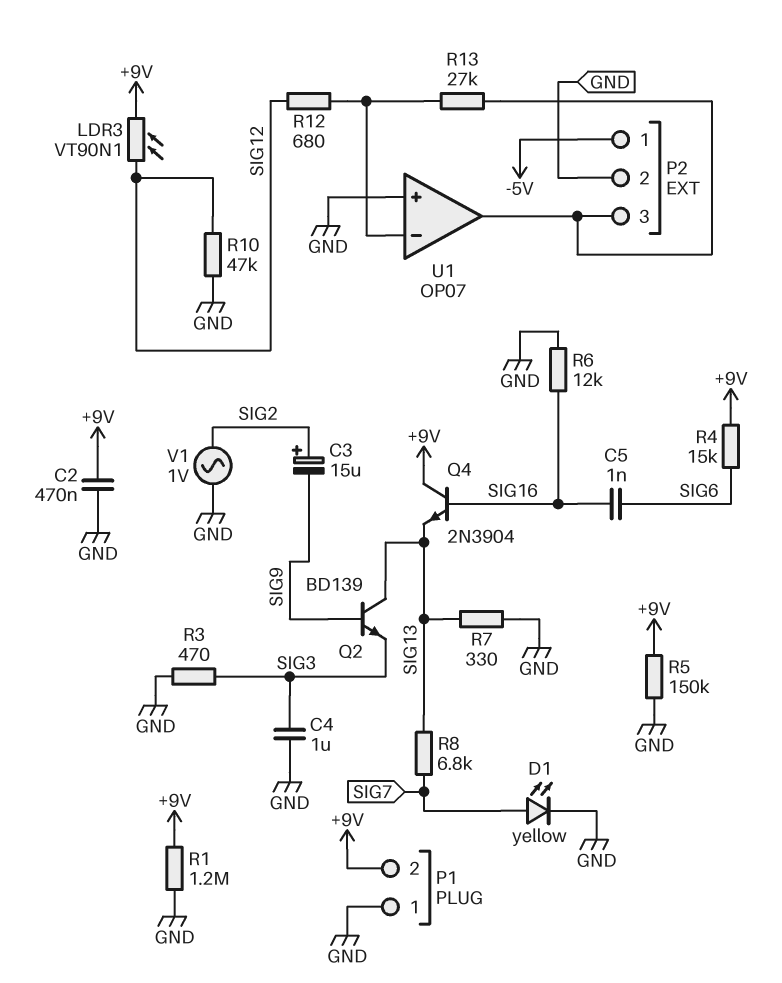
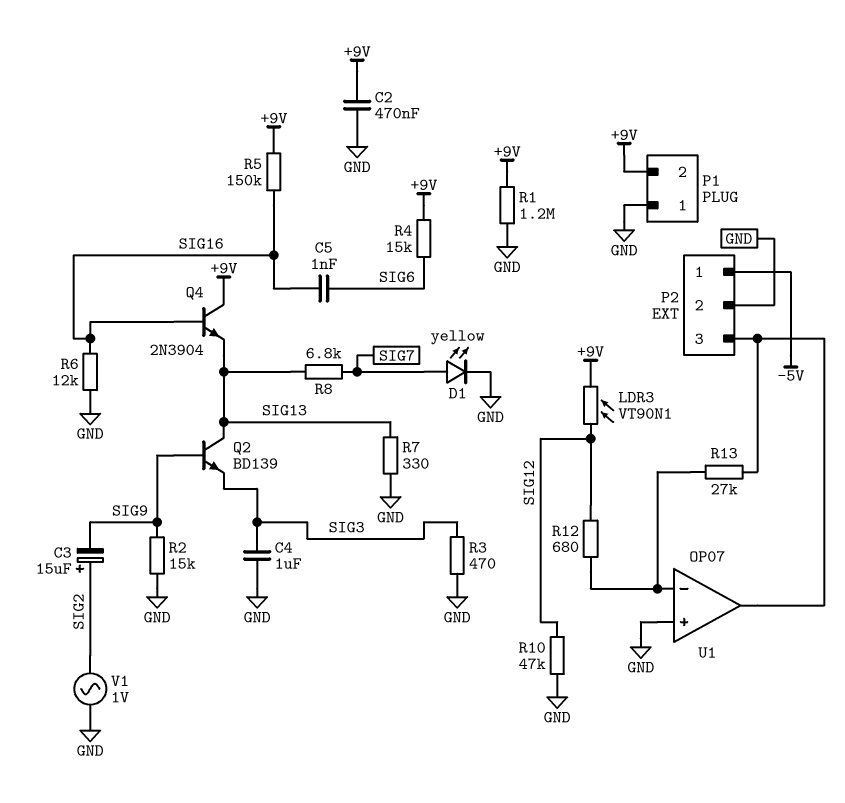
R2: none -> 15k (GND, SIG9)
R5: 150k (+9V, GND) -> 150k (+9V, SIG16)

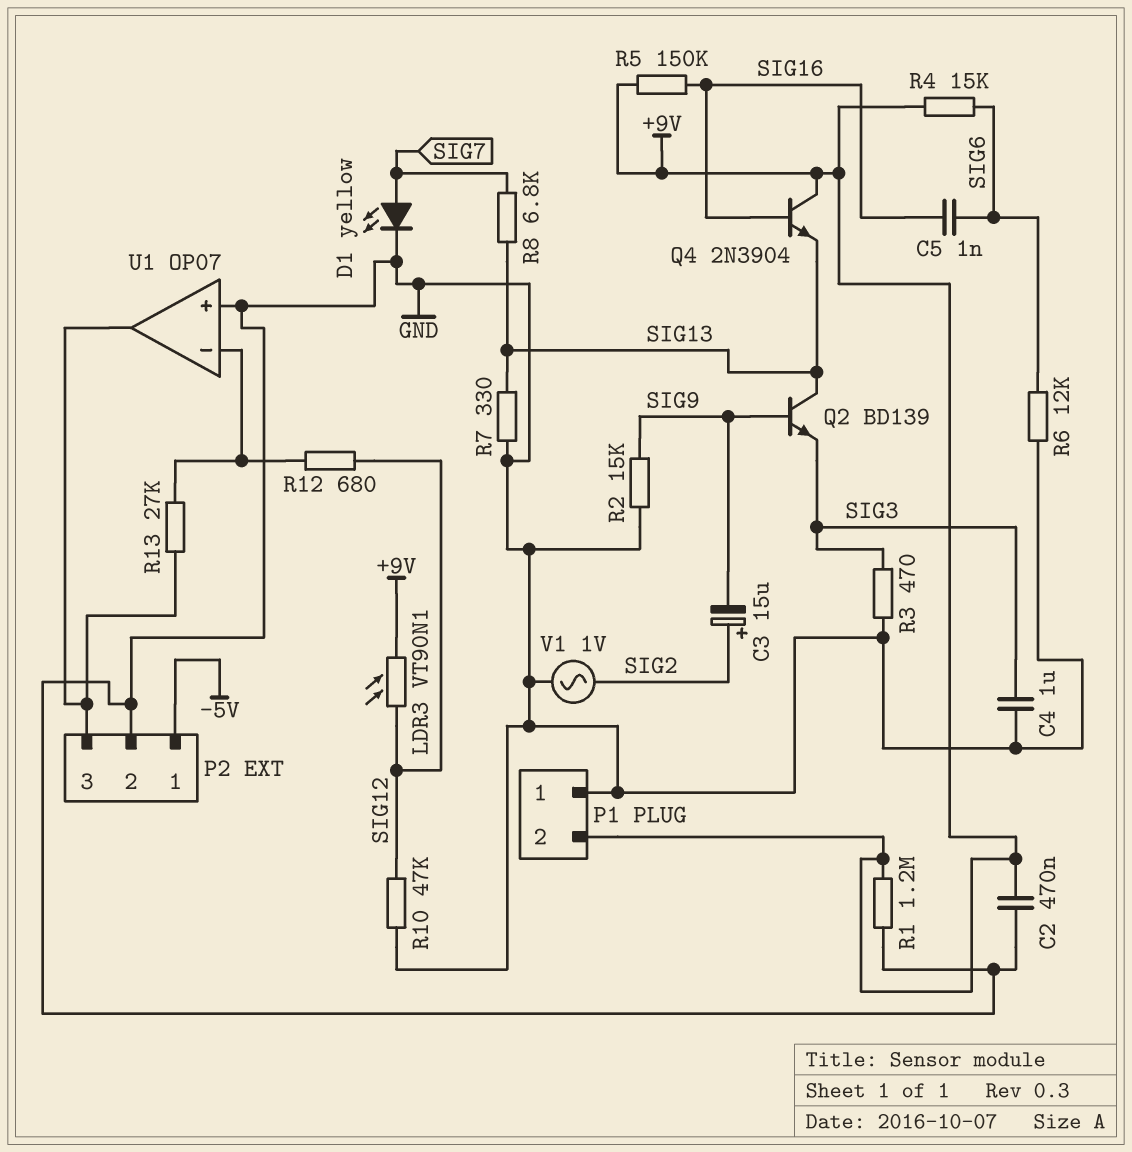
R6: 12k (GND, SIG16) -> 12k (GND, SIG6)

